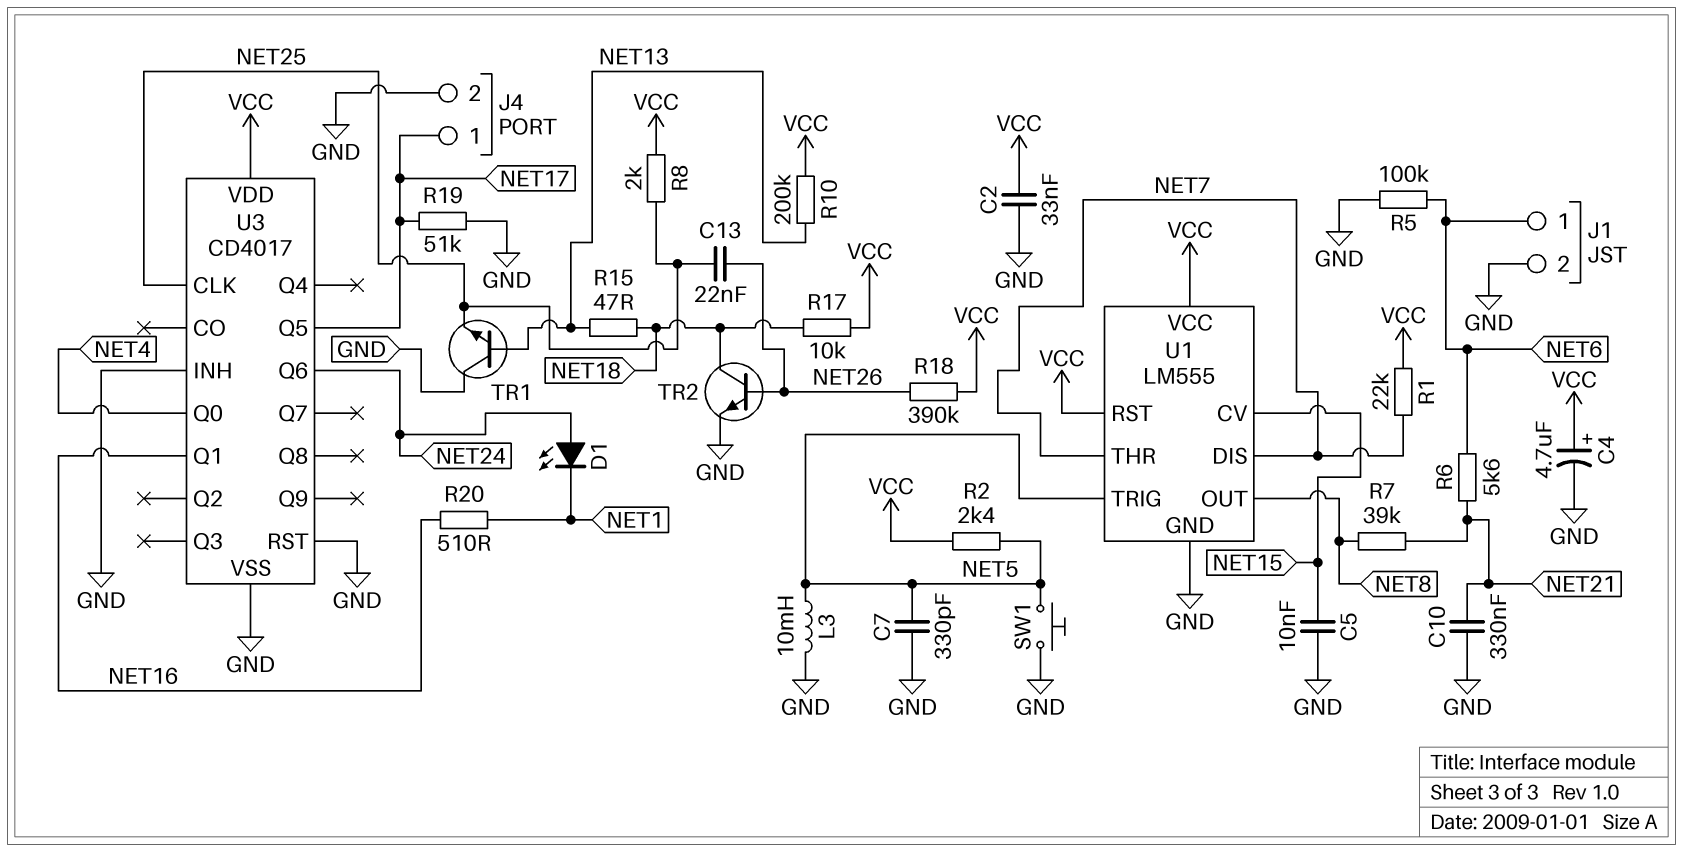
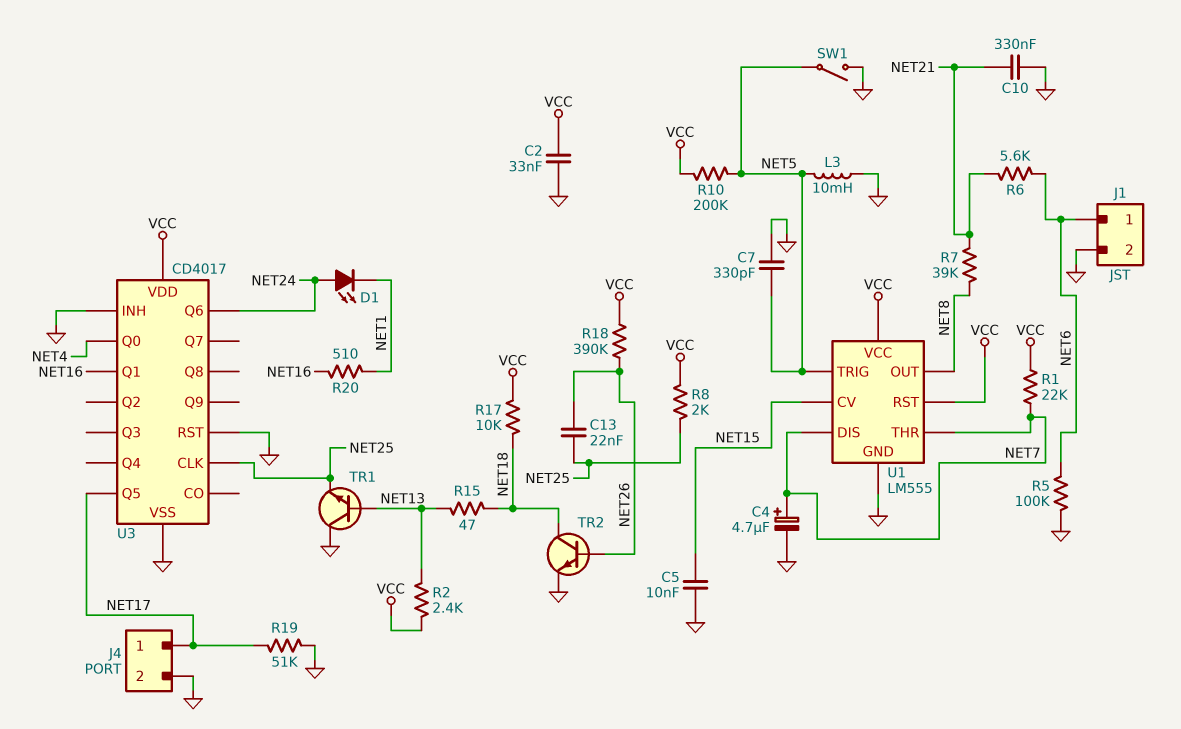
C4: 4.7uF (plus VCC, minus GND) -> 4.7uF (plus NET7, minus GND)
R2: 2.4k (NET5, VCC) -> 2.4k (NET13, VCC)
R10: 200k (NET13, VCC) -> 200k (NET5, VCC)
SW1: button (GND, NET5) -> switch (GND, NET5)

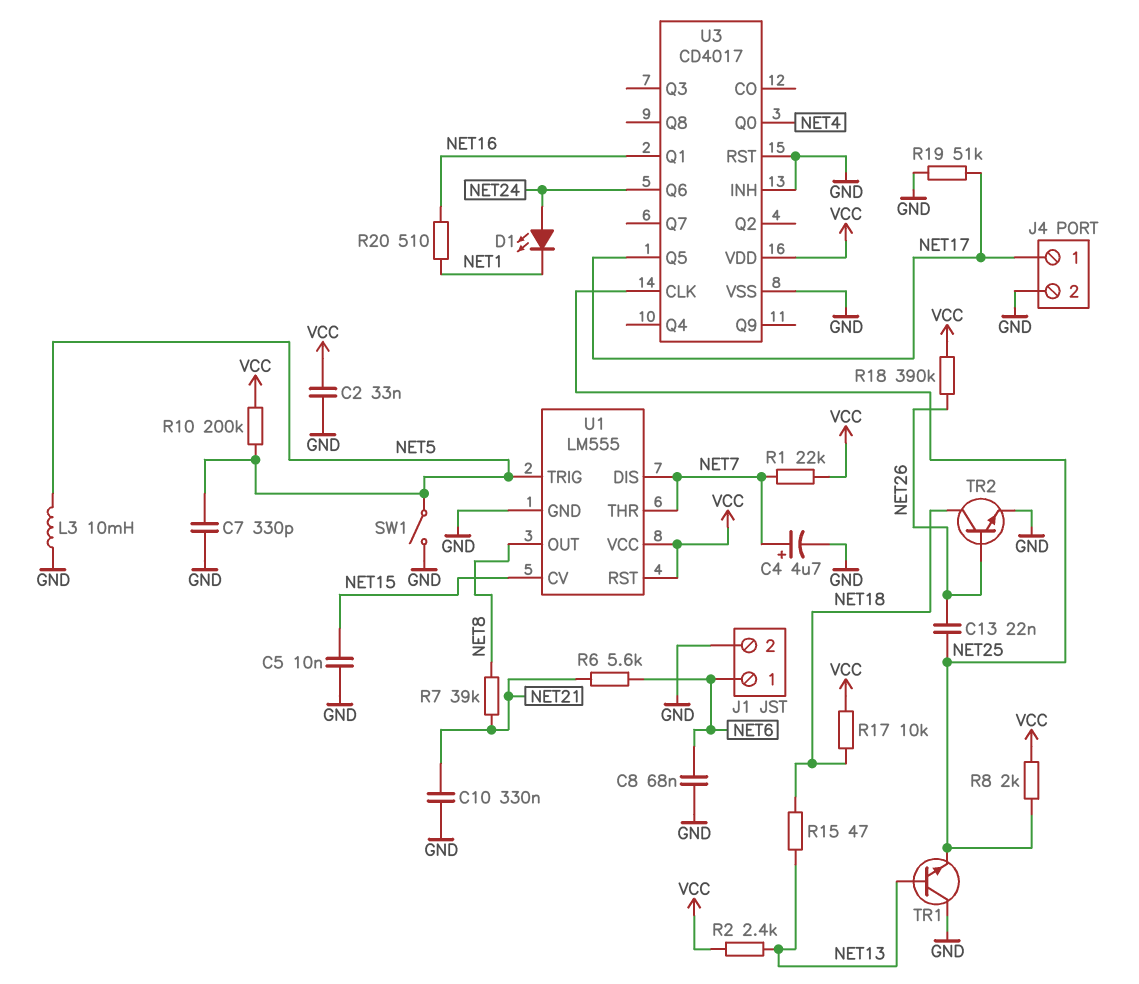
C8: none -> 68nF (GND, NET6)
R5: 100k (GND, NET6) -> none

